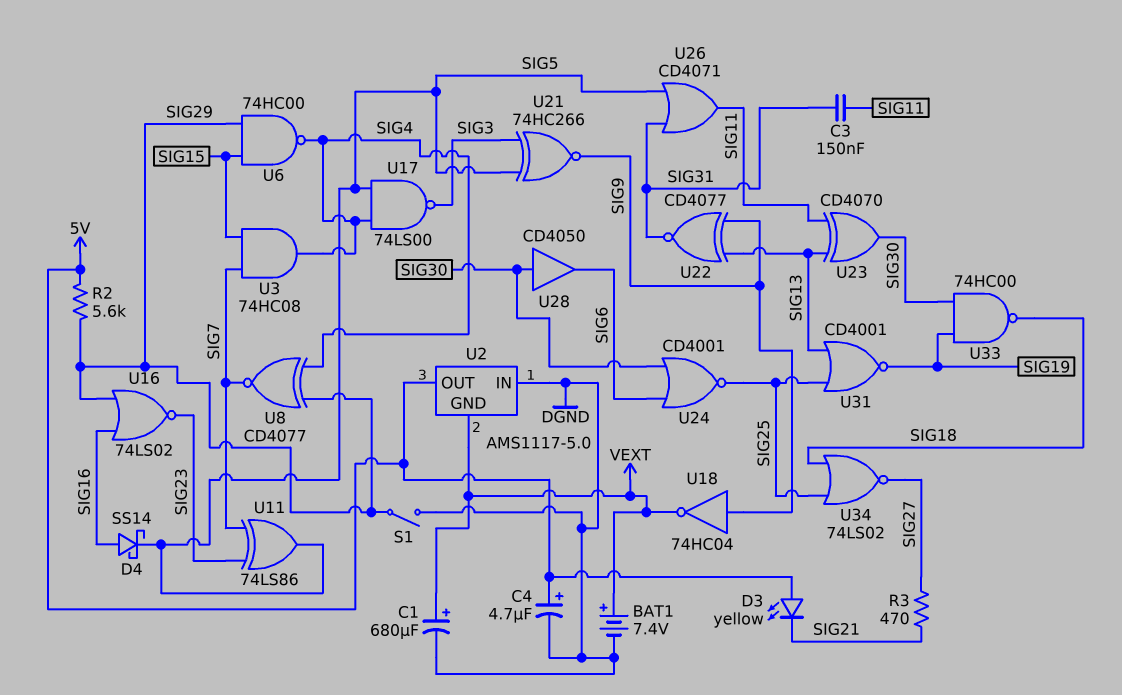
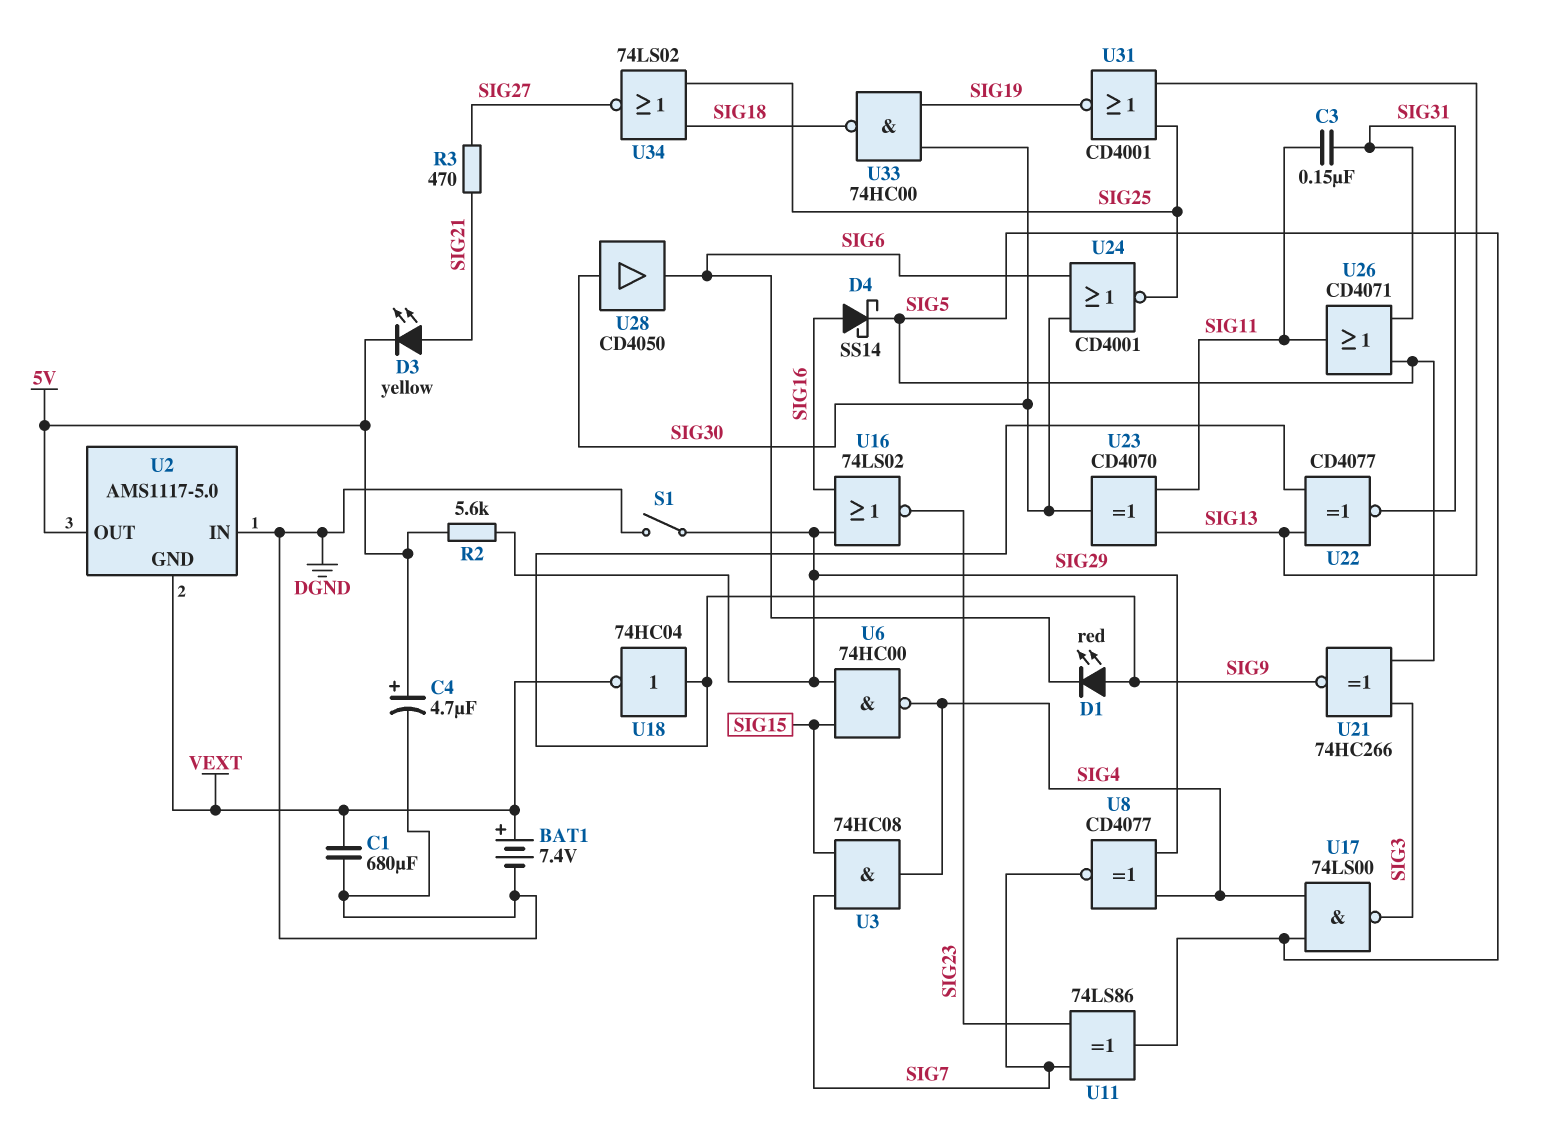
C1: 680uF (plus VEXT, minus DGND) -> 680uF (DGND, VEXT)
D1: none -> LED red (A SIG9, K SIG6)
D3: LED yellow (A 5V, K SIG21) -> LED yellow (A SIG21, K 5V)

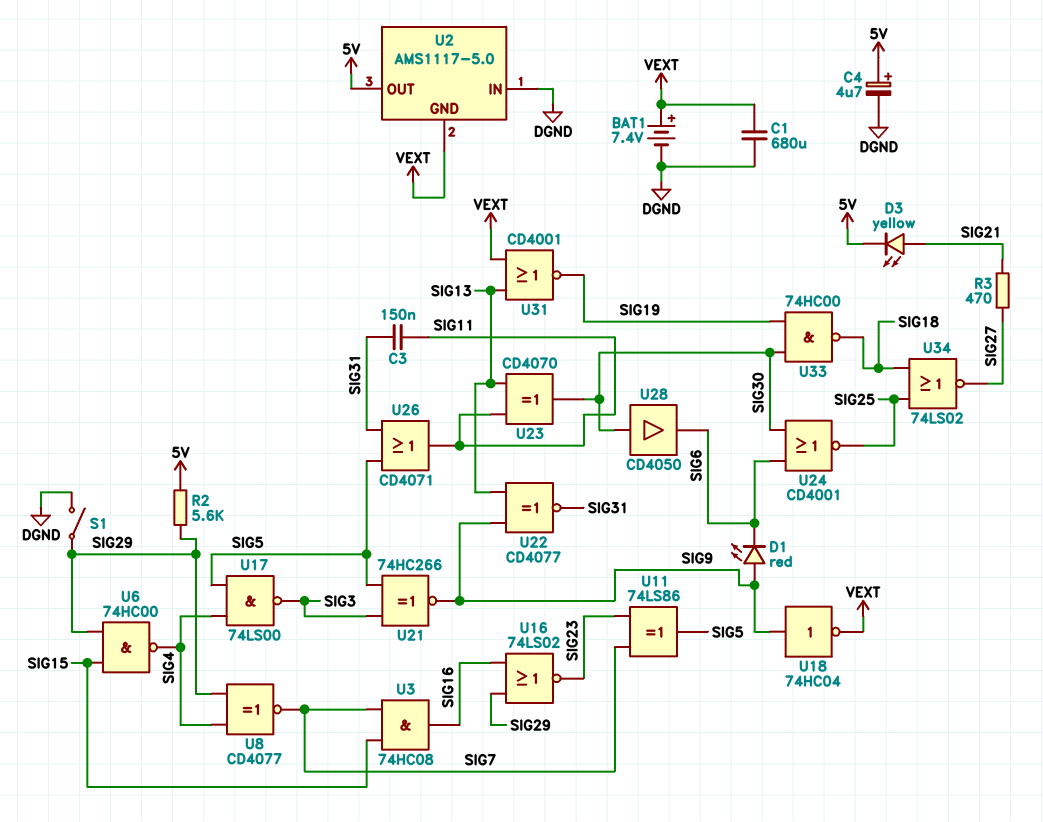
D4: schottky SS14 (A SIG16, K SIG5) -> none
U3: AND 74HC08 (in SIG7, in SIG15, out SIG4) -> AND 74HC08 (in SIG7, in SIG15, out SIG16)
U31: NOR CD4001 (in SIG13, in SIG25, out SIG19) -> NOR CD4001 (in SIG13, in VEXT, out SIG19)

